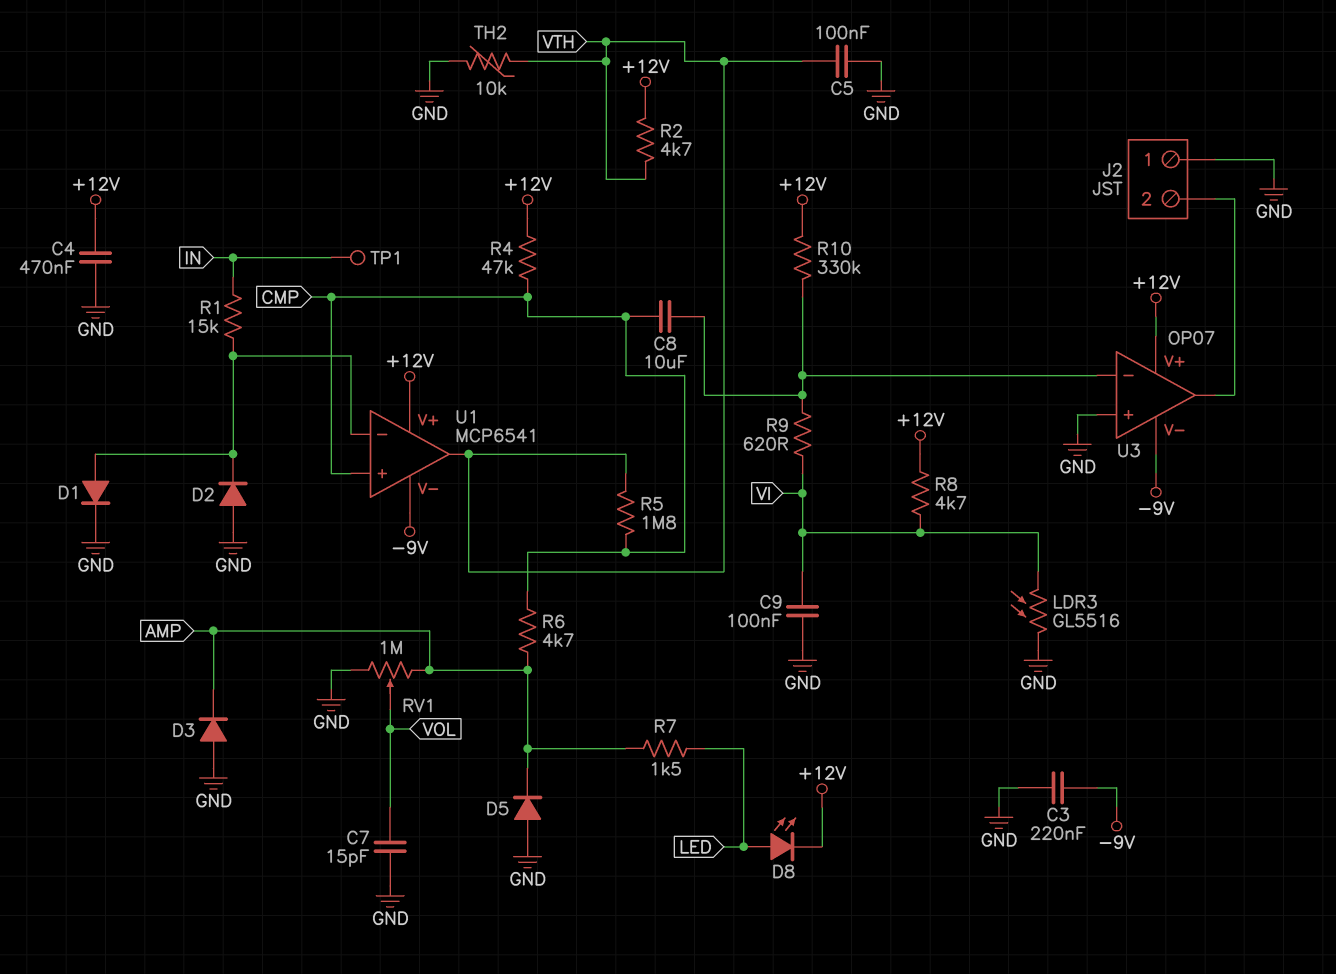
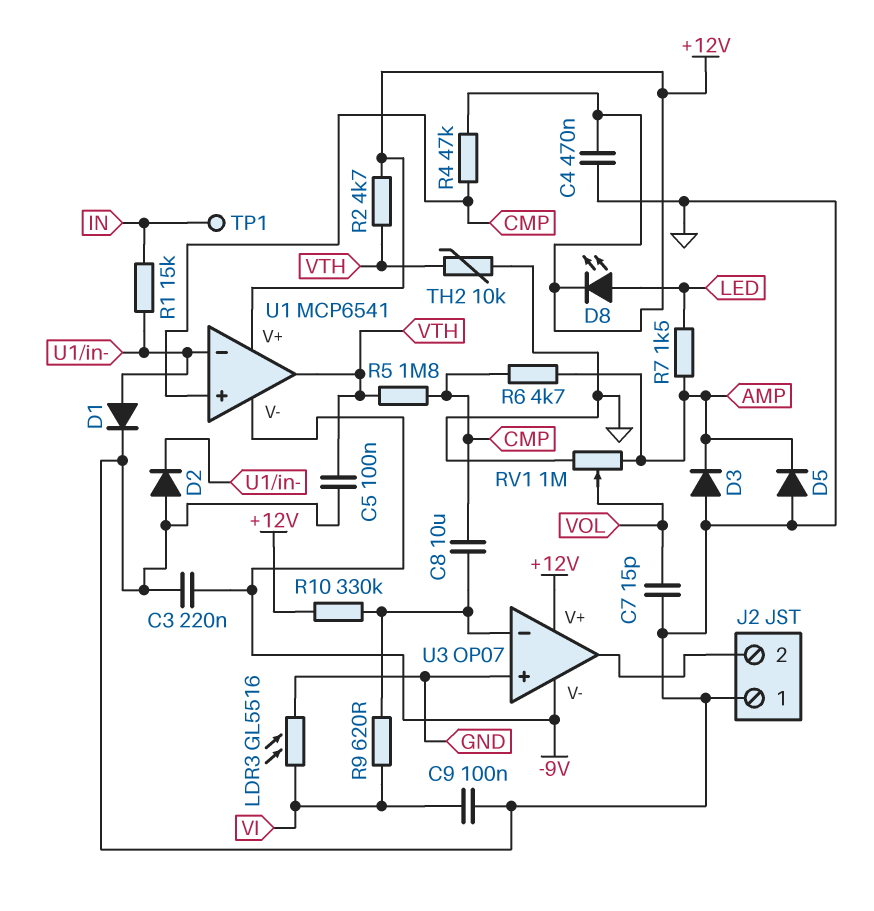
R8: 4.7k (+12V, VI) -> none

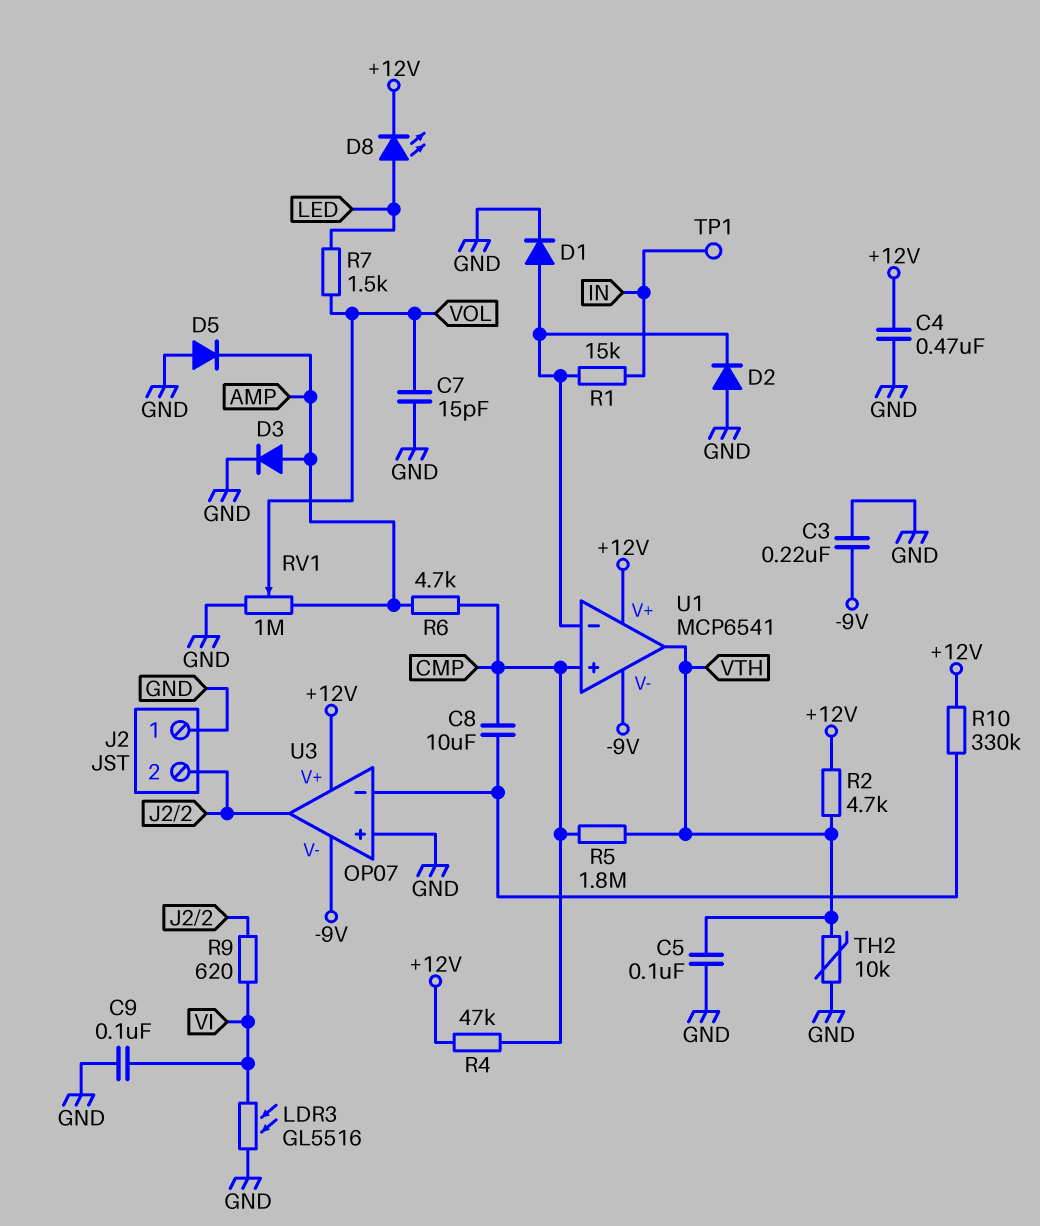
D3: diode (A GND, K AMP) -> diode (A AMP, K GND)
R7: 1.5k (AMP, LED) -> 1.5k (LED, VOL)
R9: 620 (U3/in-, VI) -> 620 (J2/2, VI)

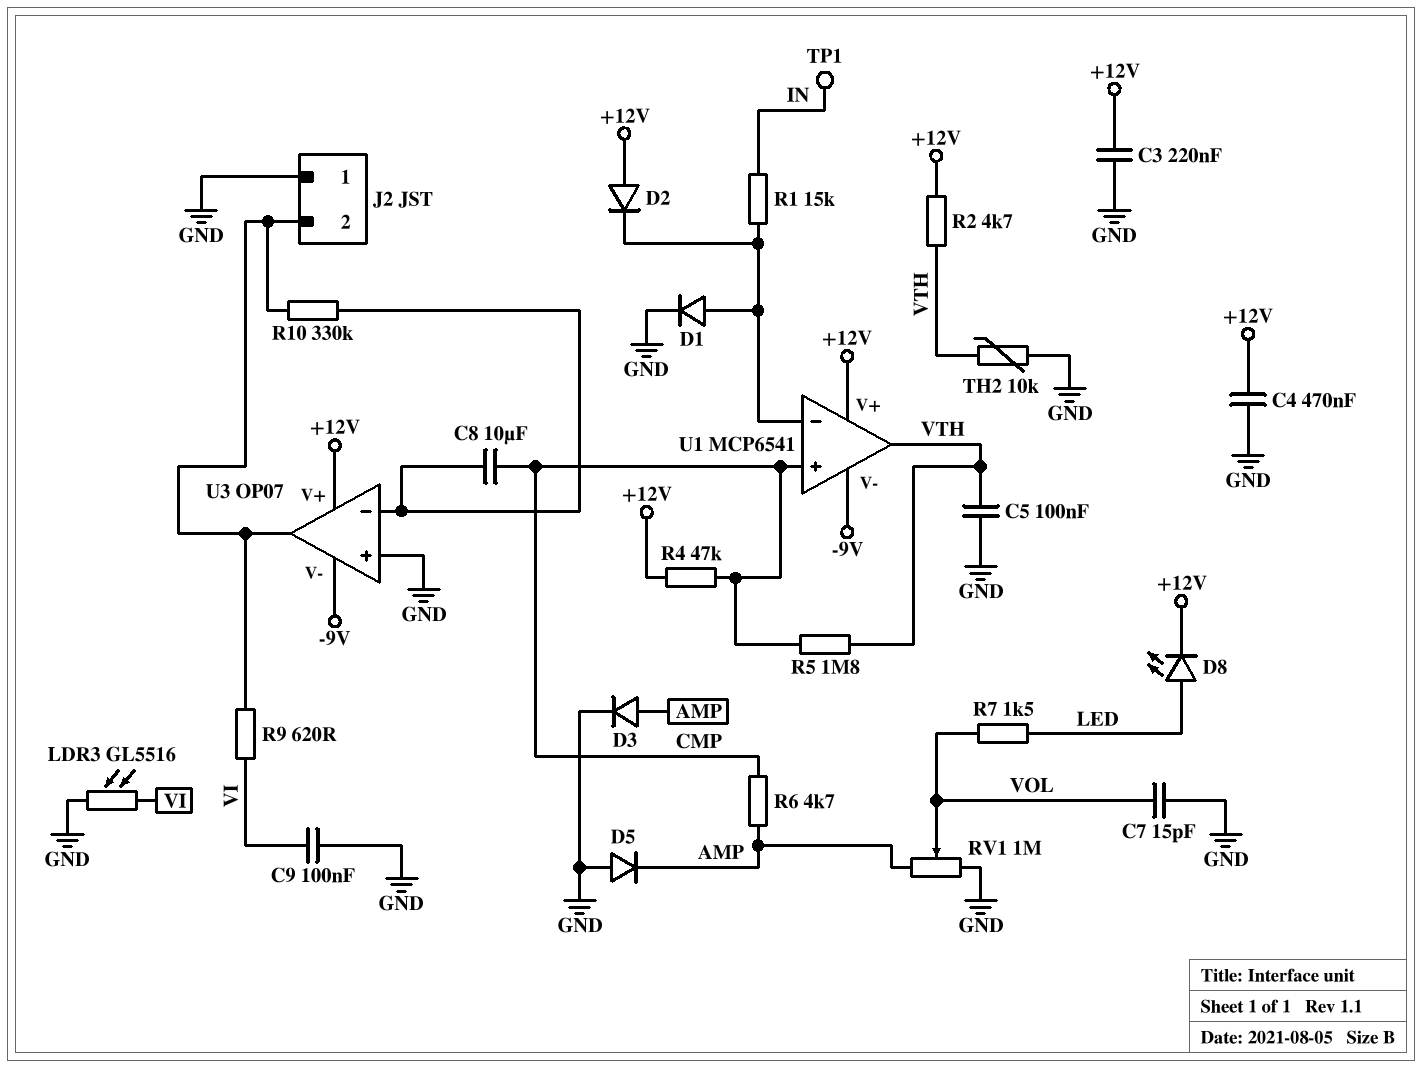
C3: 220nF (-9V, GND) -> 220nF (+12V, GND)
D2: diode (A GND, K U1/in-) -> diode (A +12V, K U1/in-)
R10: 330k (+12V, U3/in-) -> 330k (J2/2, U3/in-)

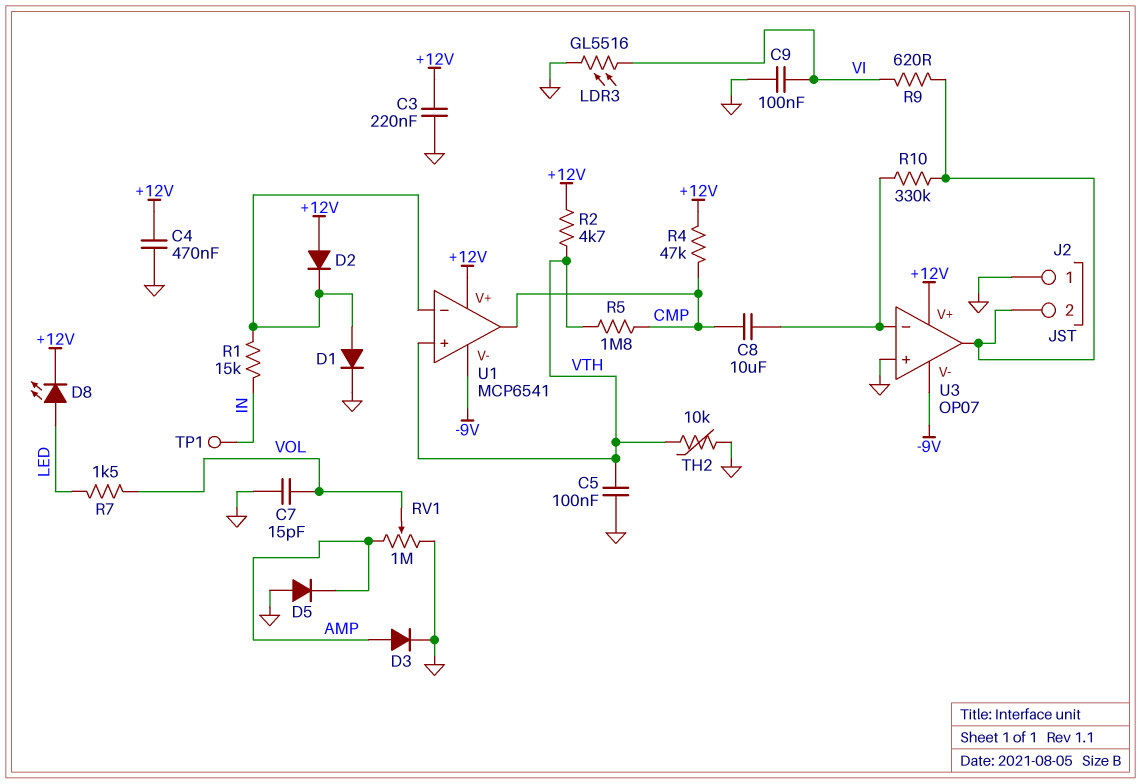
R6: 4.7k (AMP, CMP) -> none
U1 pin in+: CMP -> VTH
U1 pin out: VTH -> CMP

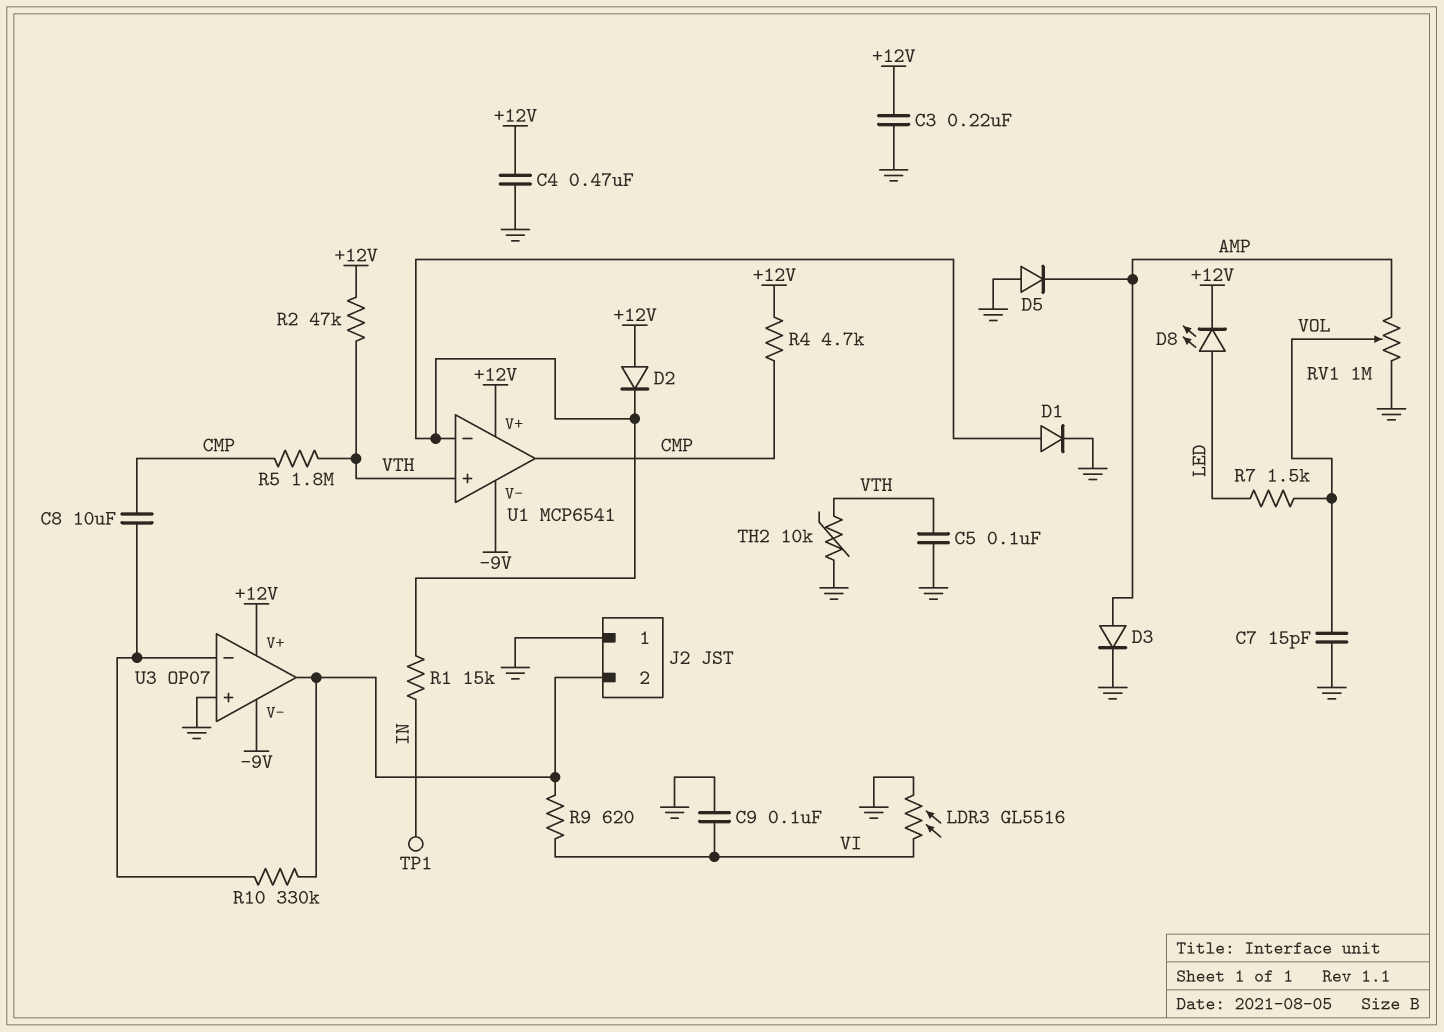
R2: 4.7k (+12V, VTH) -> 47k (+12V, VTH)
R4: 47k (+12V, CMP) -> 4.7k (+12V, CMP)

